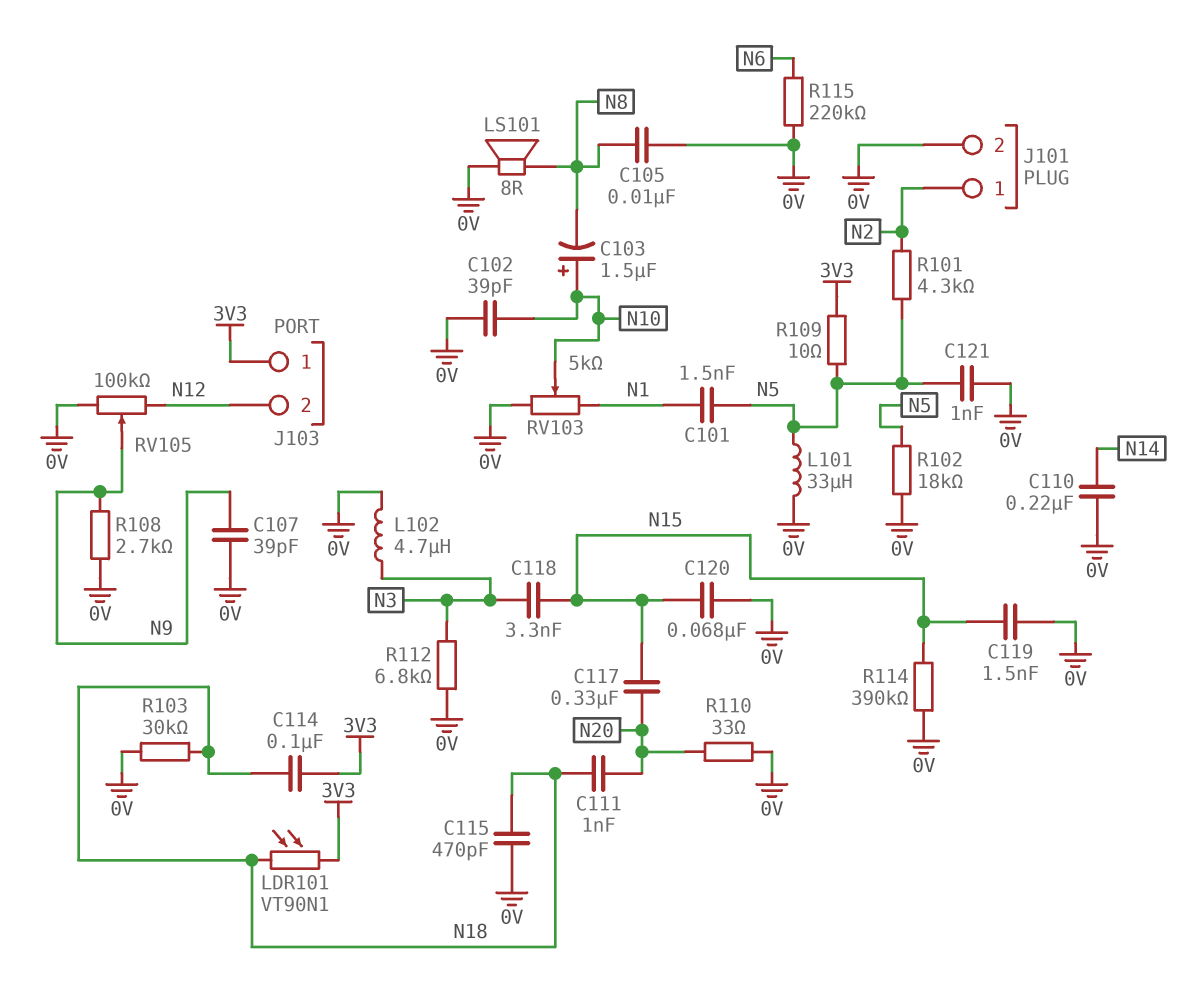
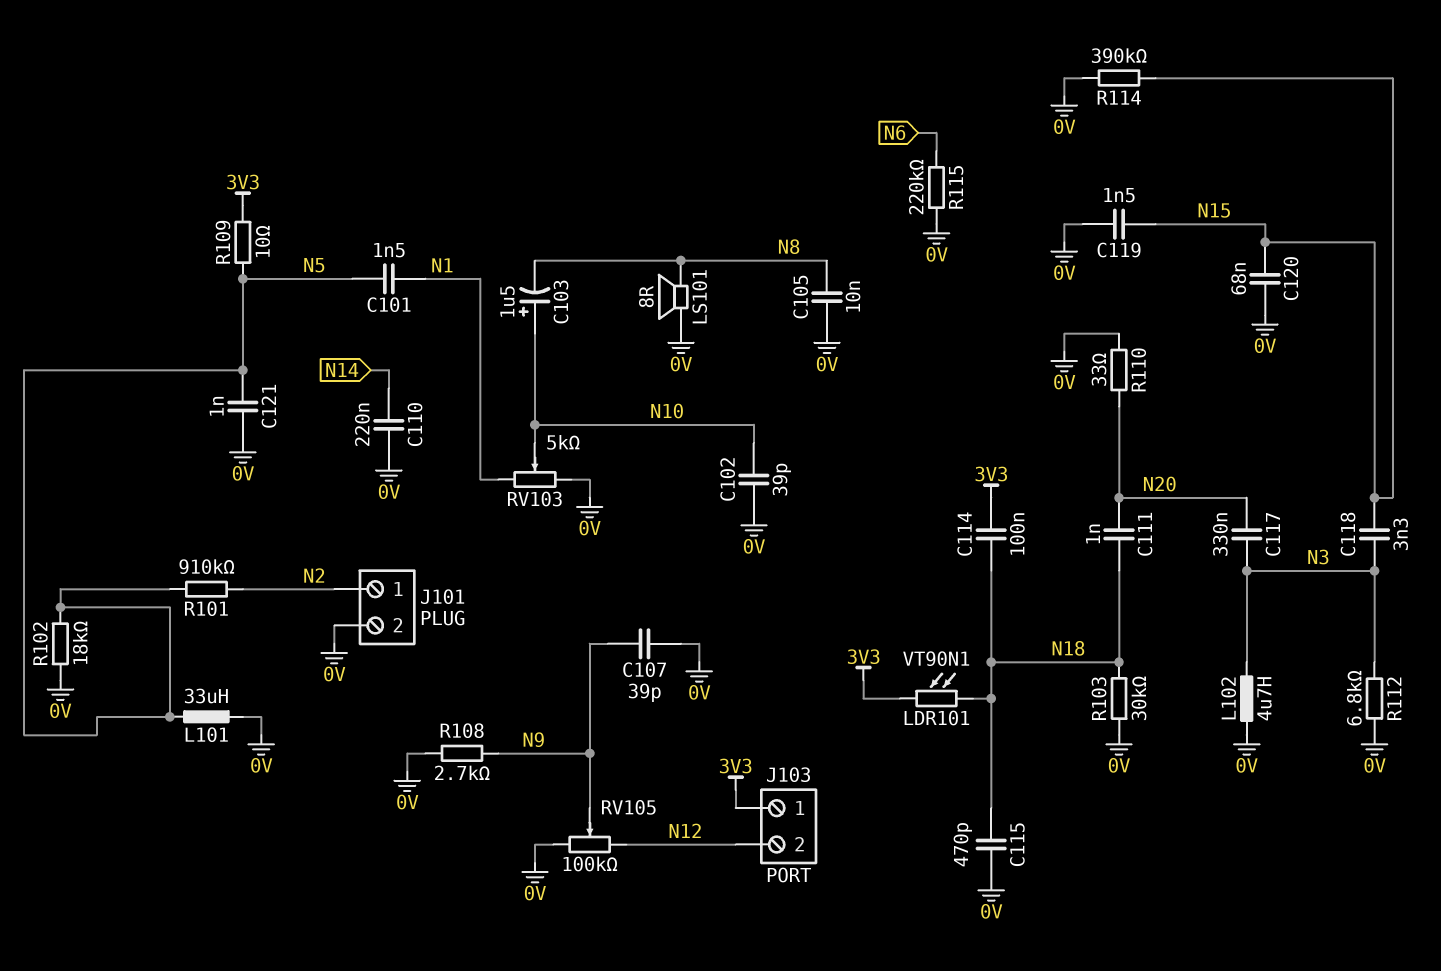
C117: 330nF (N15, N20) -> 330nF (N3, N20)
R101: 4.3k (N2, N5) -> 910k (N2, N5)

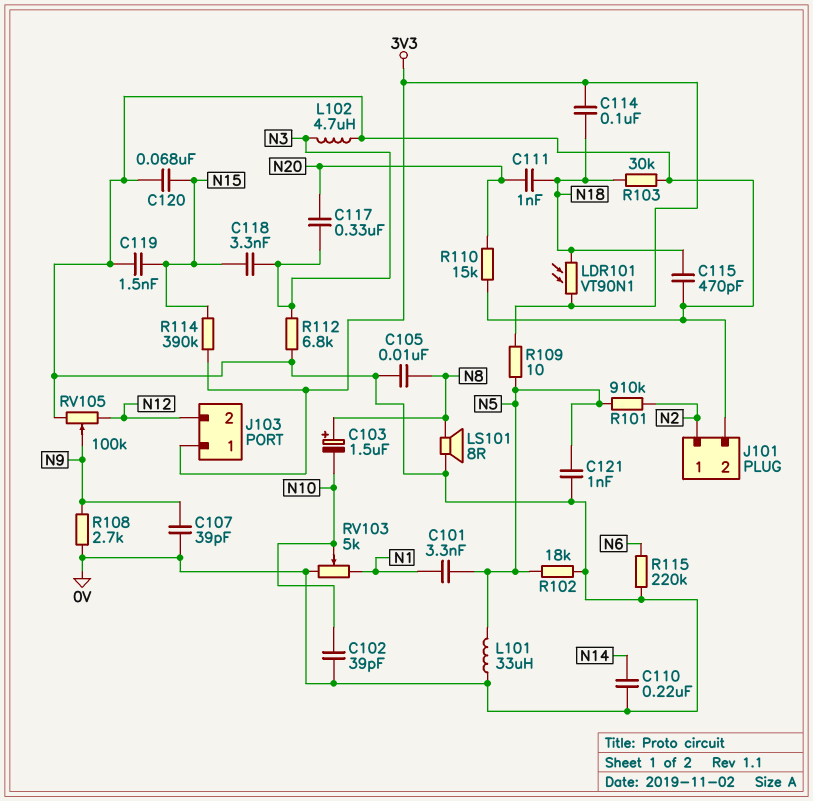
C101: 1.5nF (N1, N5) -> 3.3nF (N1, N5)
C103: 1.5uF (plus N10, minus N8) -> 1.5uF (plus N8, minus N10)
R110: 33 (0V, N20) -> 15k (0V, N20)
R114: 390k (0V, N15) -> 390k (3V3, N15)

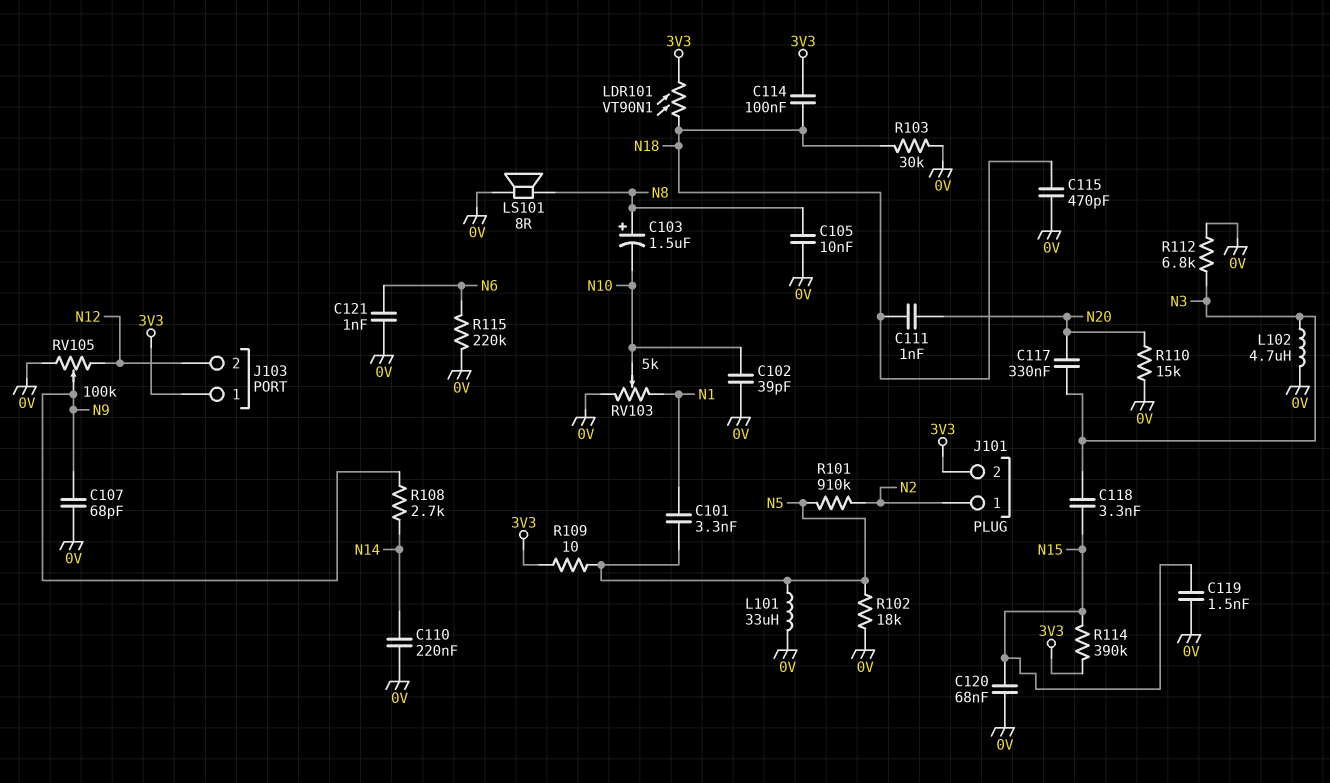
C107: 39pF (0V, N9) -> 68pF (0V, N9)
C121: 1nF (0V, N5) -> 1nF (0V, N6)
J101 pin 2: 0V -> 3V3
R108: 2.7k (0V, N9) -> 2.7k (N9, N14)

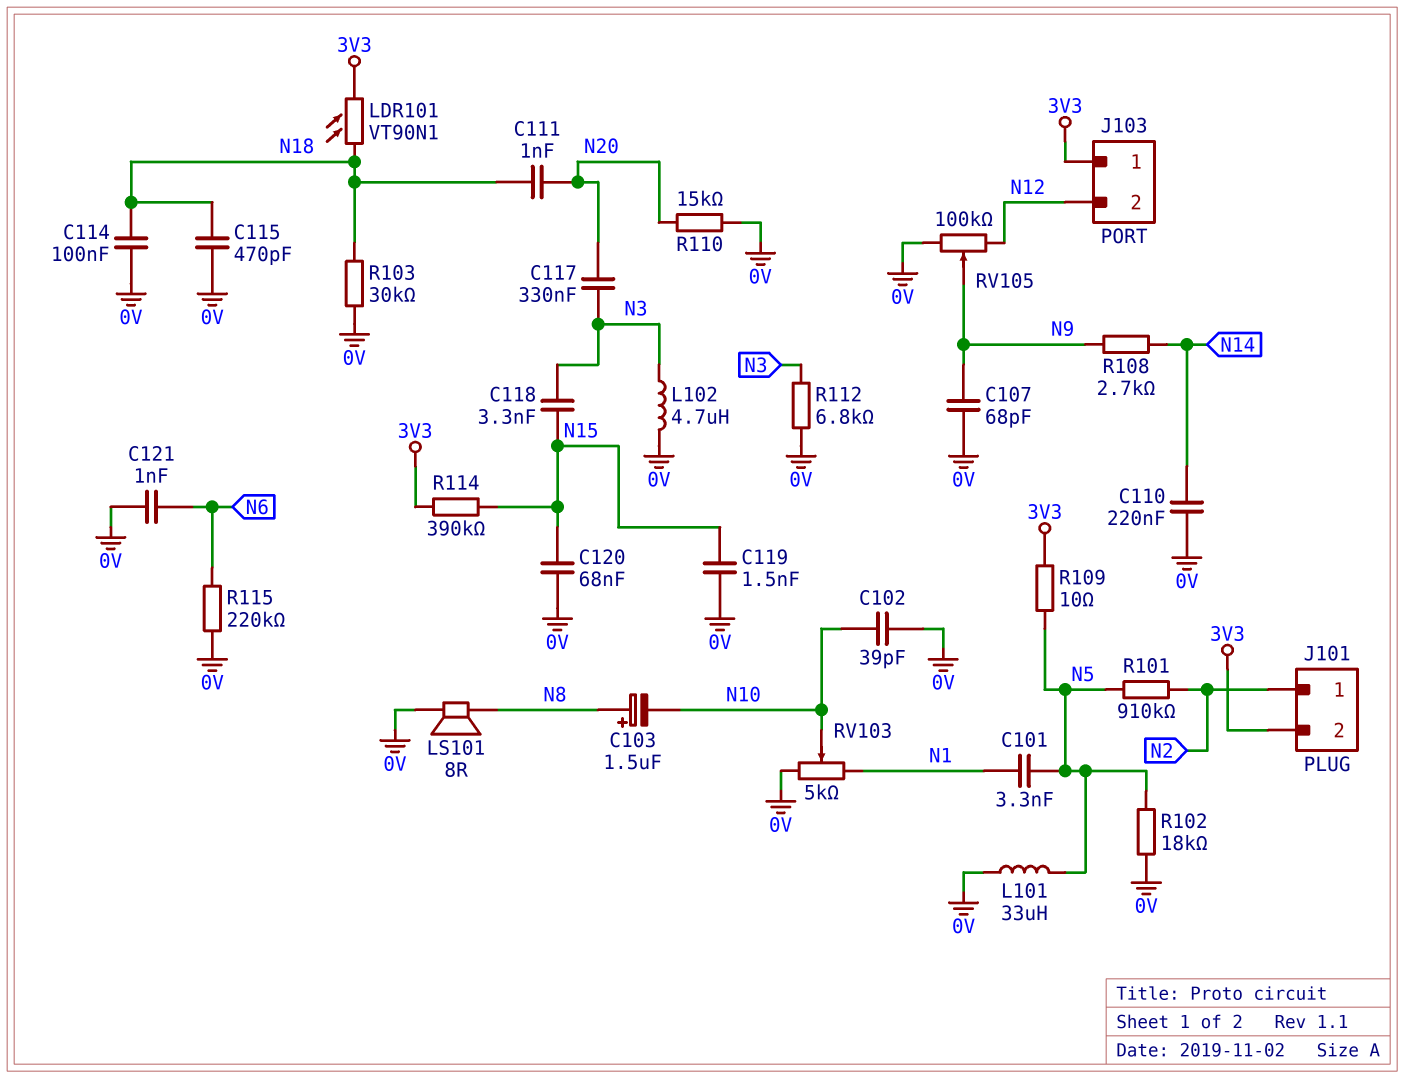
C105: 10nF (0V, N8) -> none
C114: 100nF (3V3, N18) -> 100nF (0V, N18)

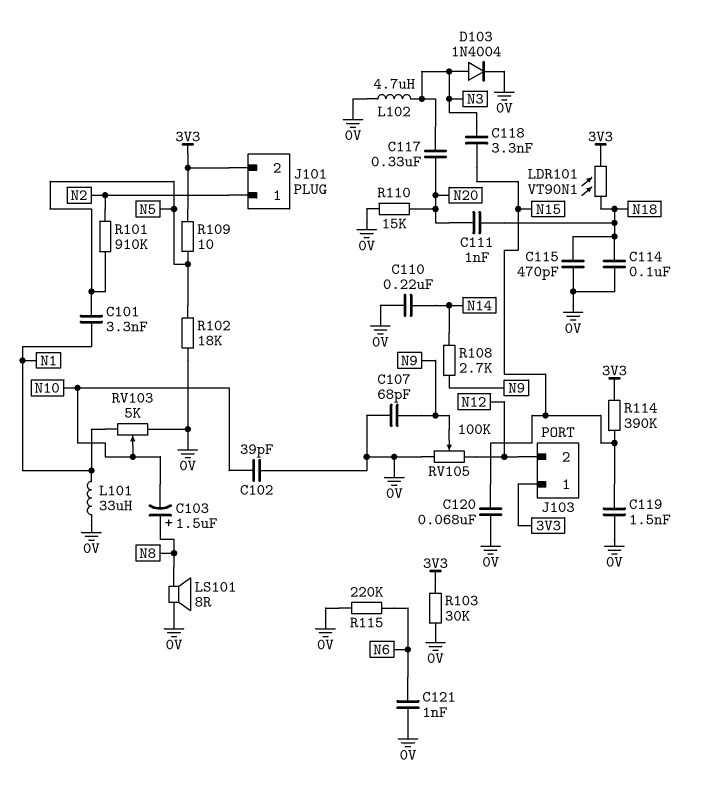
D103: none -> diode 1N4004 (A N3, K 0V)
L101: 33uH (0V, N5) -> 33uH (0V, N1)
R103: 30k (0V, N18) -> 30k (0V, 3V3)
R112: 6.8k (0V, N3) -> none

